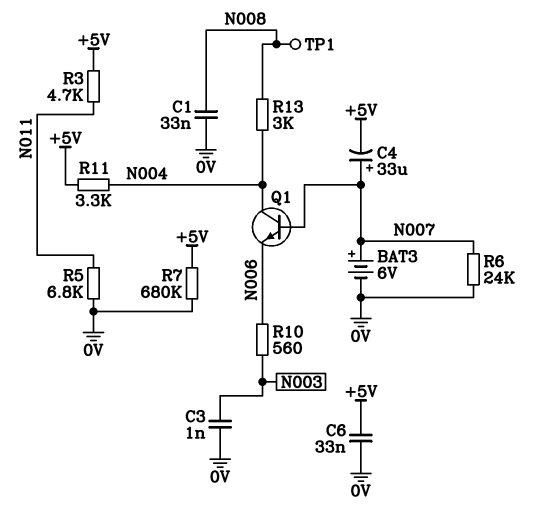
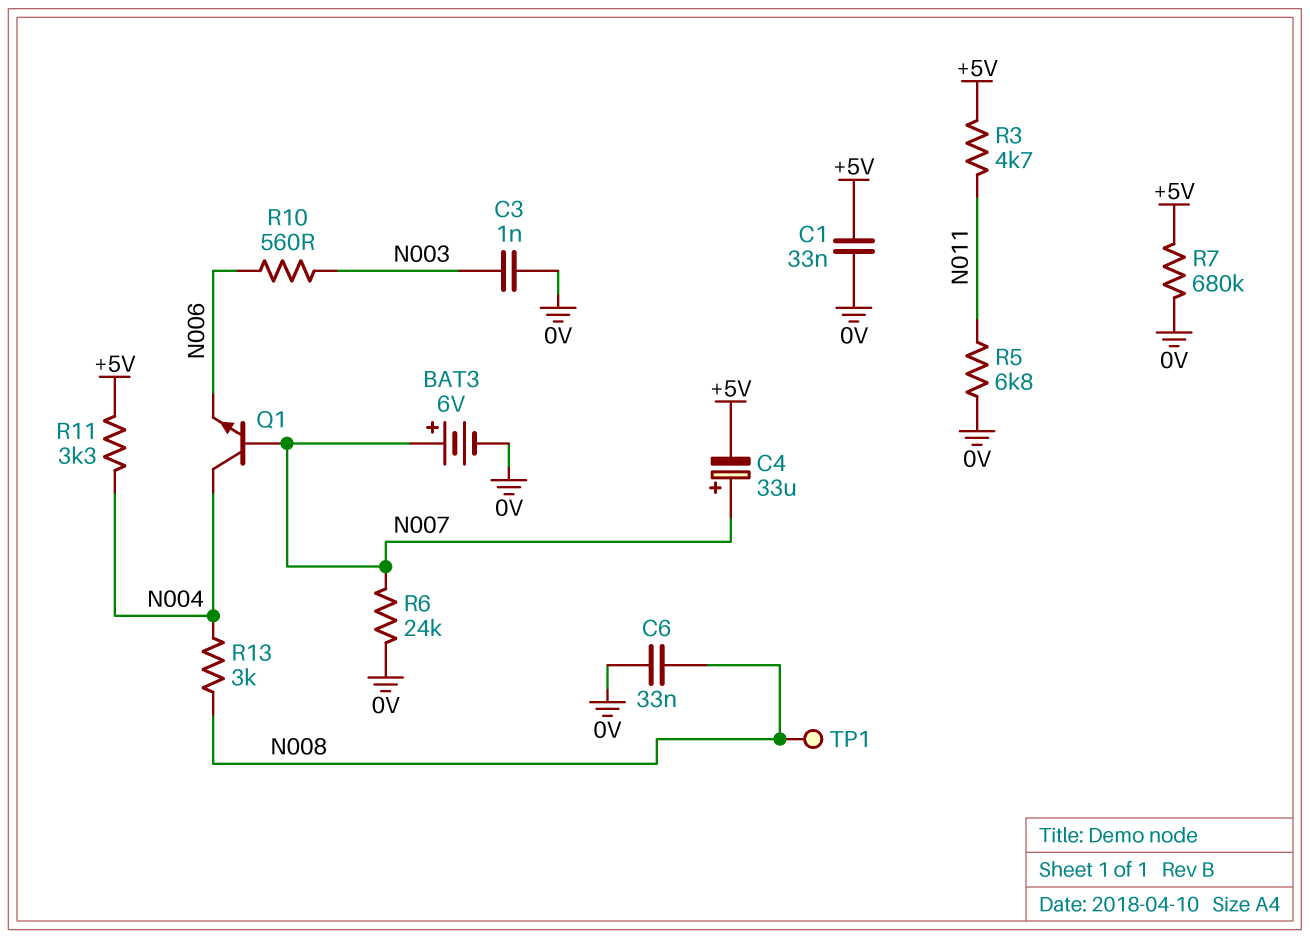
C1: 33nF (0V, N008) -> 33nF (+5V, 0V)
C6: 33nF (+5V, 0V) -> 33nF (0V, N008)

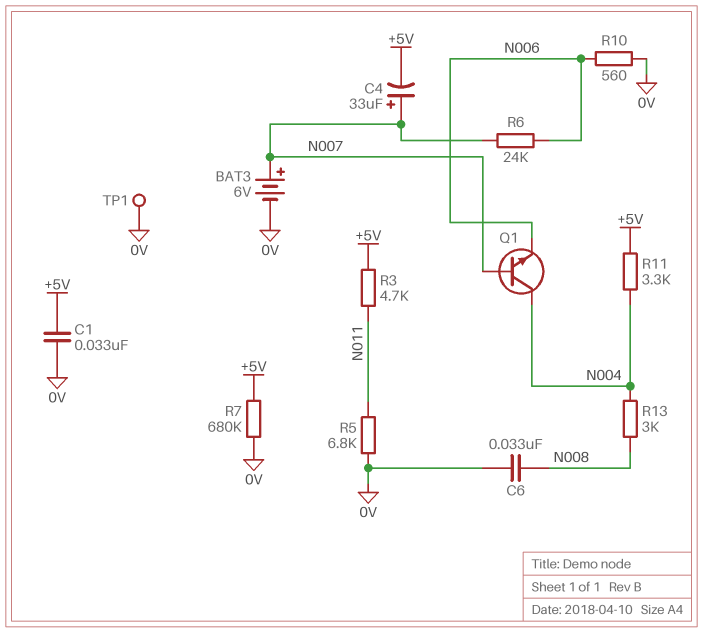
C3: 1nF (0V, N003) -> none
R6: 24k (0V, N007) -> 24k (N006, N007)
R10: 560 (N003, N006) -> 560 (0V, N006)
TP1: test point (N008) -> test point (0V)

